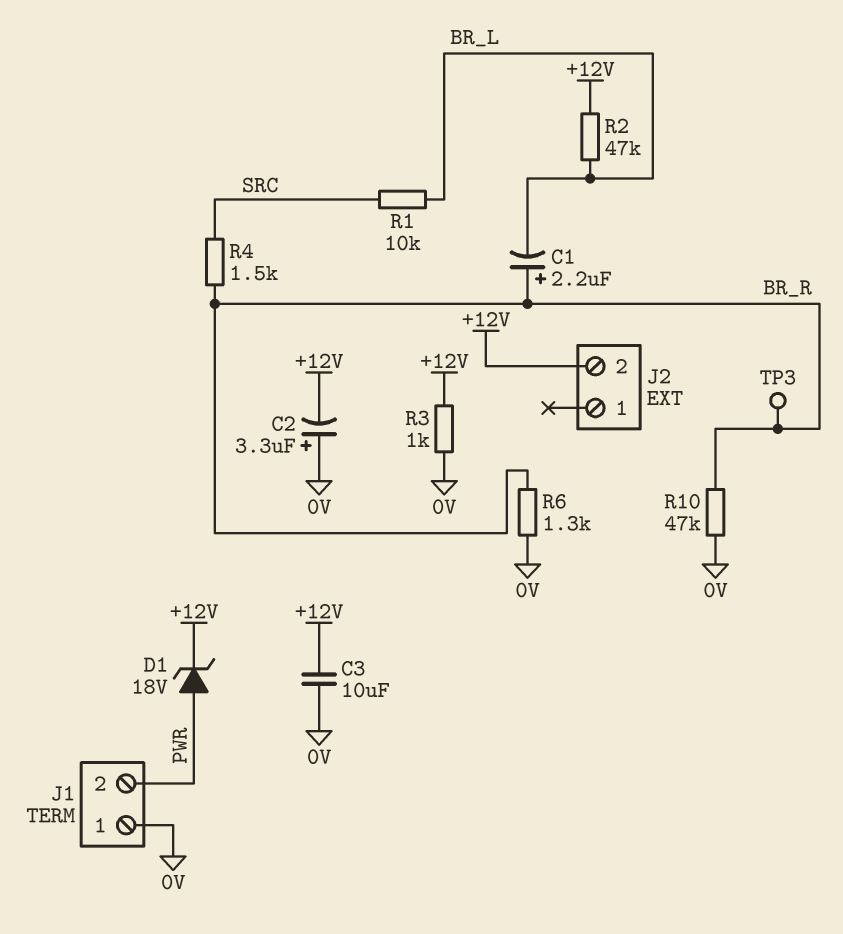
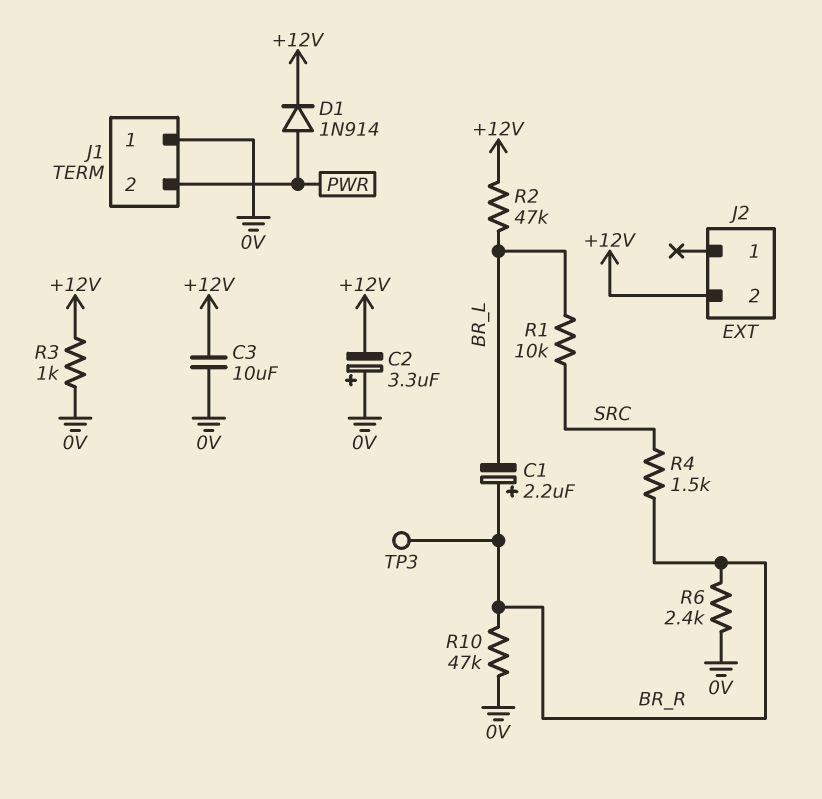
D1: zener 18V (A PWR, K +12V) -> diode 1N914 (A PWR, K +12V)
R6: 1.3k (0V, BR_R) -> 2.4k (0V, BR_R)

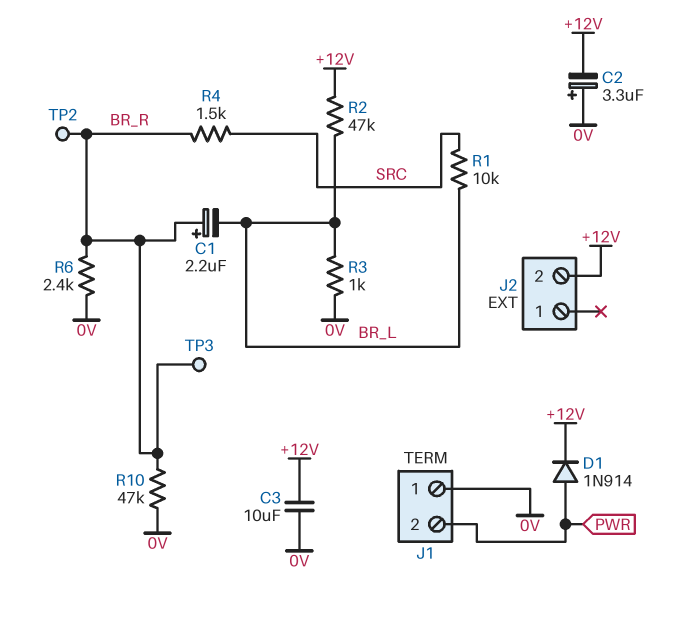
R3: 1k (+12V, 0V) -> 1k (0V, BR_L)
TP2: none -> test point (BR_R)

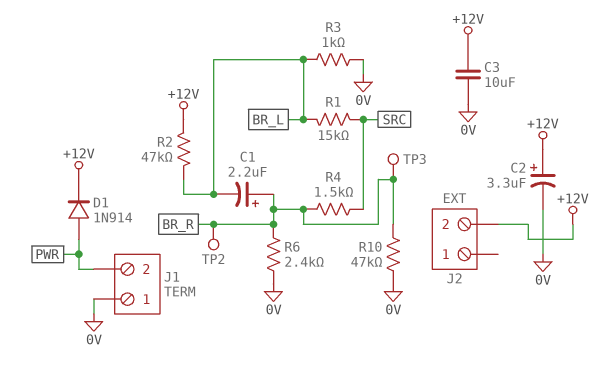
C2: 3.3uF (plus 0V, minus +12V) -> 3.3uF (plus +12V, minus 0V)
R1: 10k (BR_L, SRC) -> 15k (BR_L, SRC)

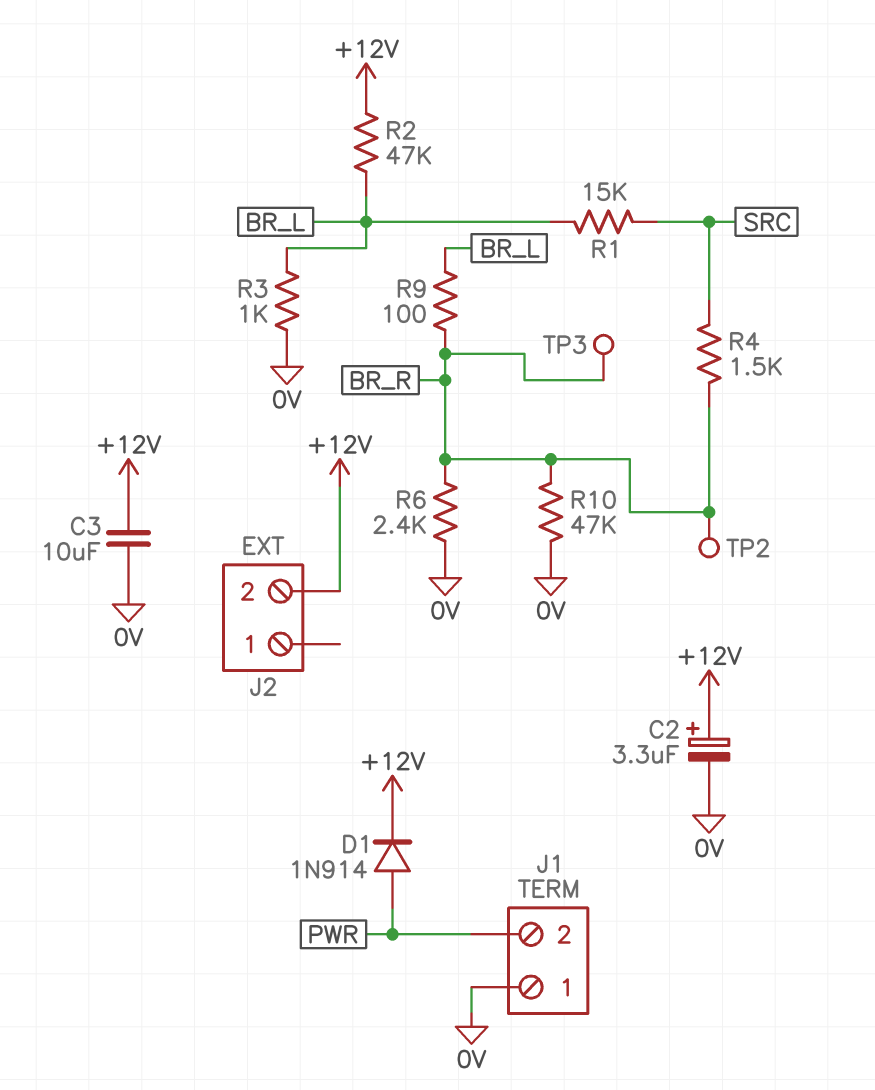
C1: 2.2uF (plus BR_R, minus BR_L) -> none
R9: none -> 100 (BR_L, BR_R)

